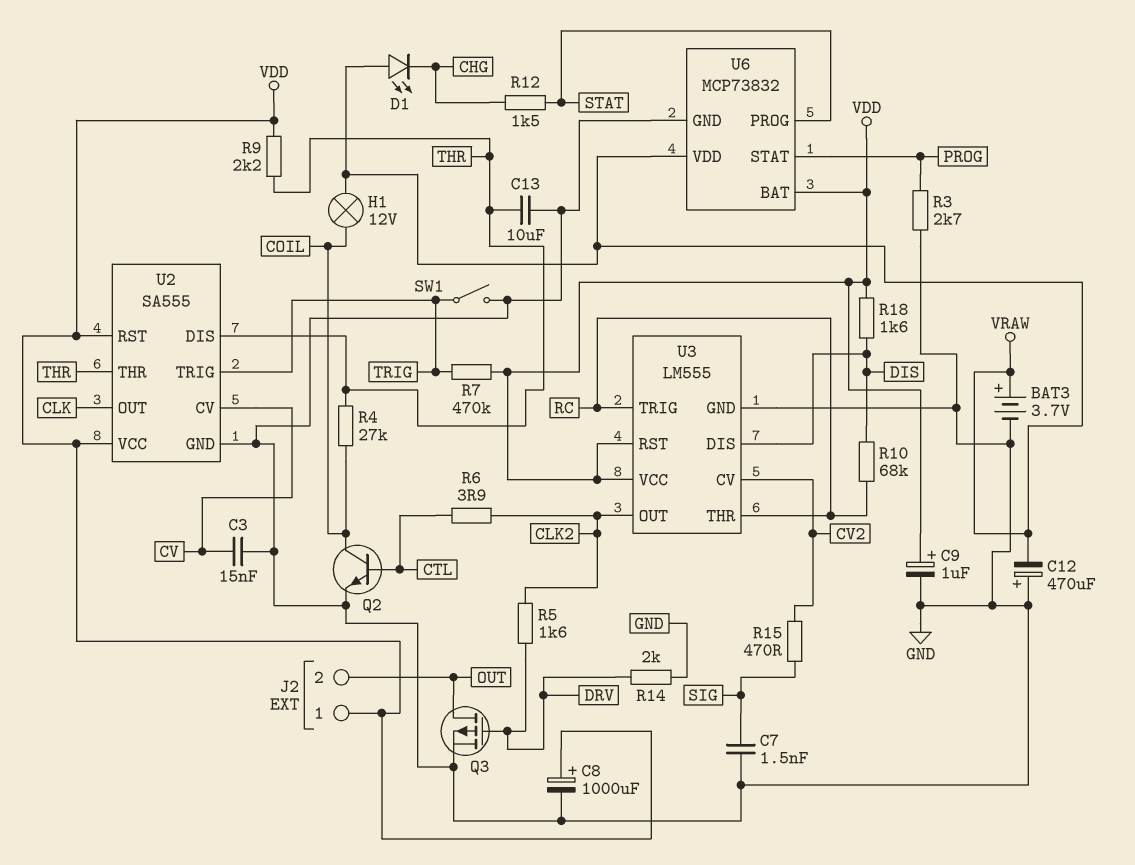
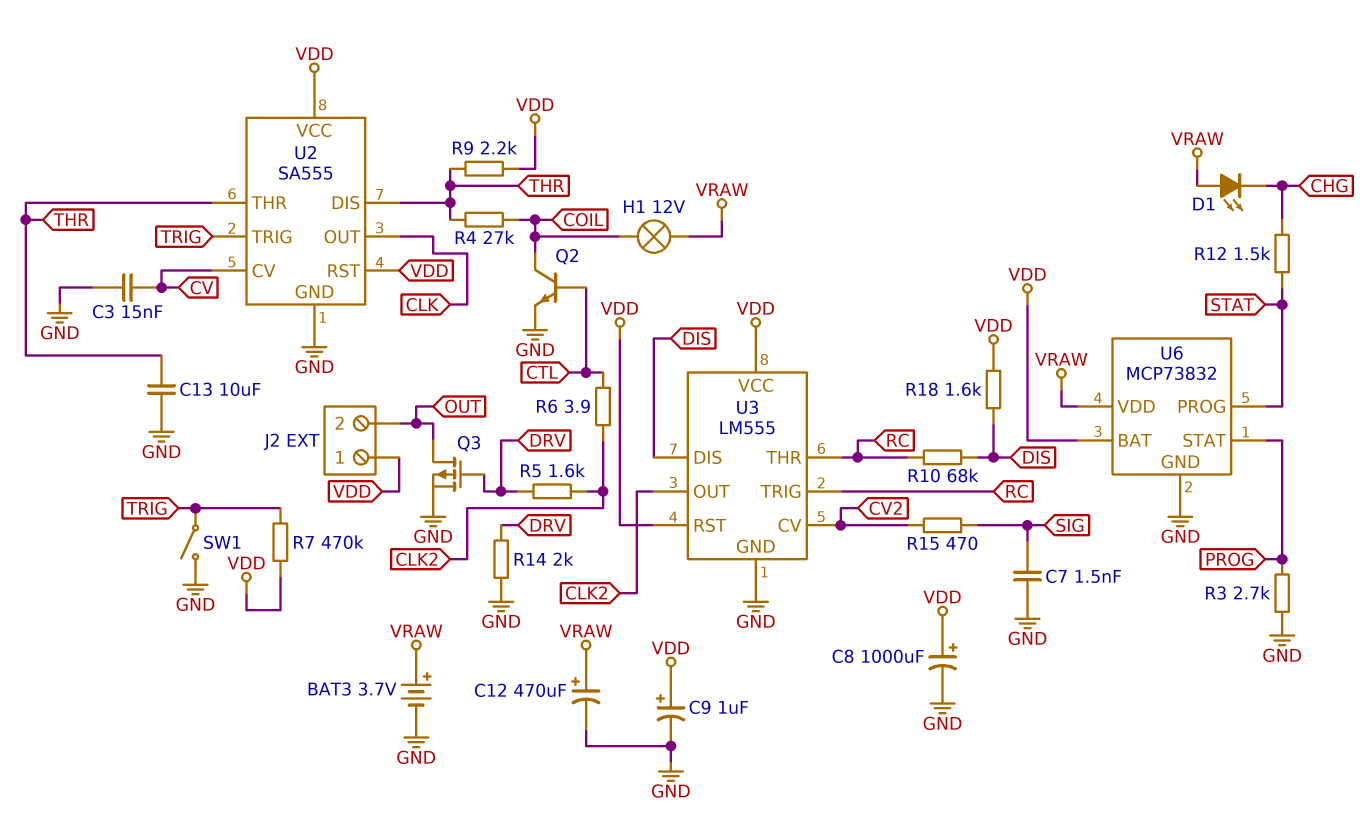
C12: 470uF (plus GND, minus VRAW) -> 470uF (plus VRAW, minus GND)

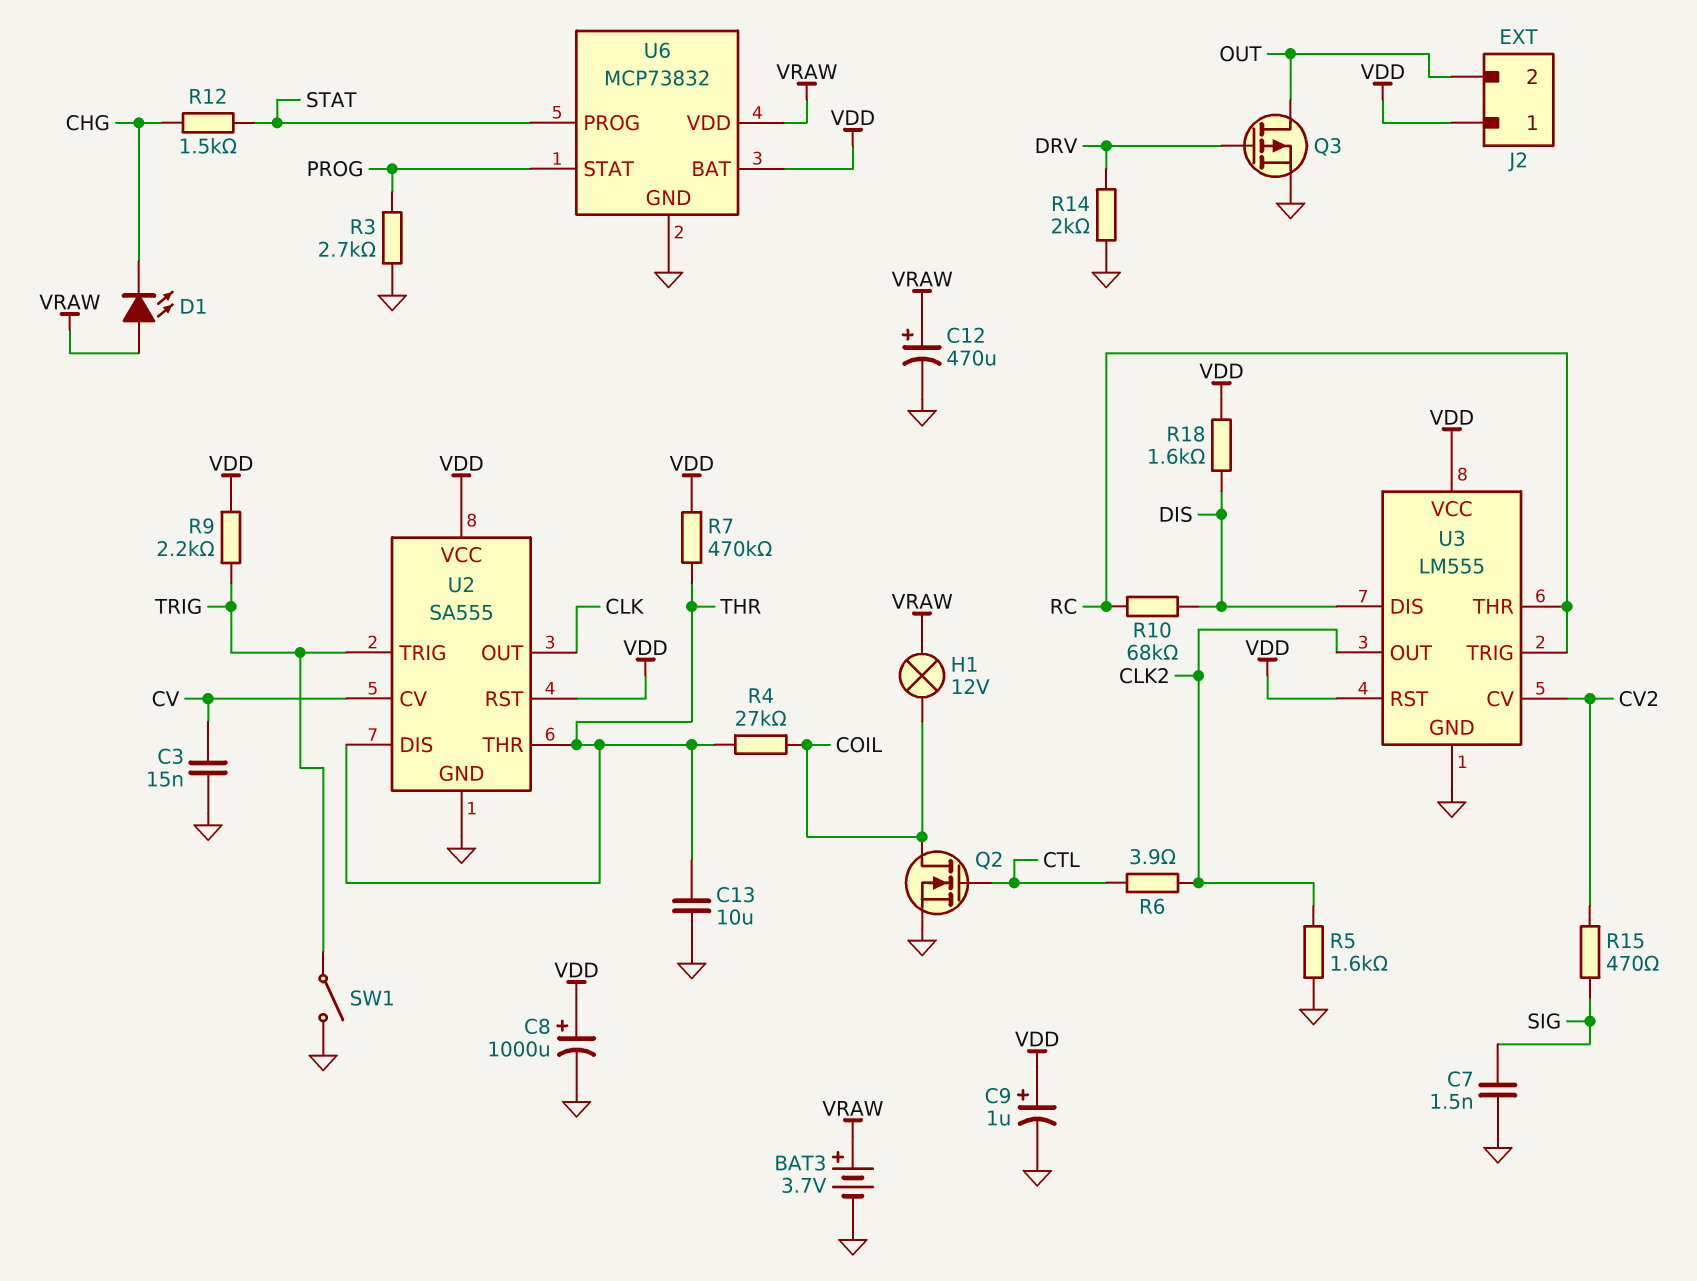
Q2: NPN (B CTL, C COIL, E GND) -> NMOS (G CTL, D COIL, S GND)
R5: 1.6k (CLK2, DRV) -> 1.6k (CLK2, GND)
R7: 470k (TRIG, VDD) -> 470k (THR, VDD)
R9: 2.2k (THR, VDD) -> 2.2k (TRIG, VDD)

